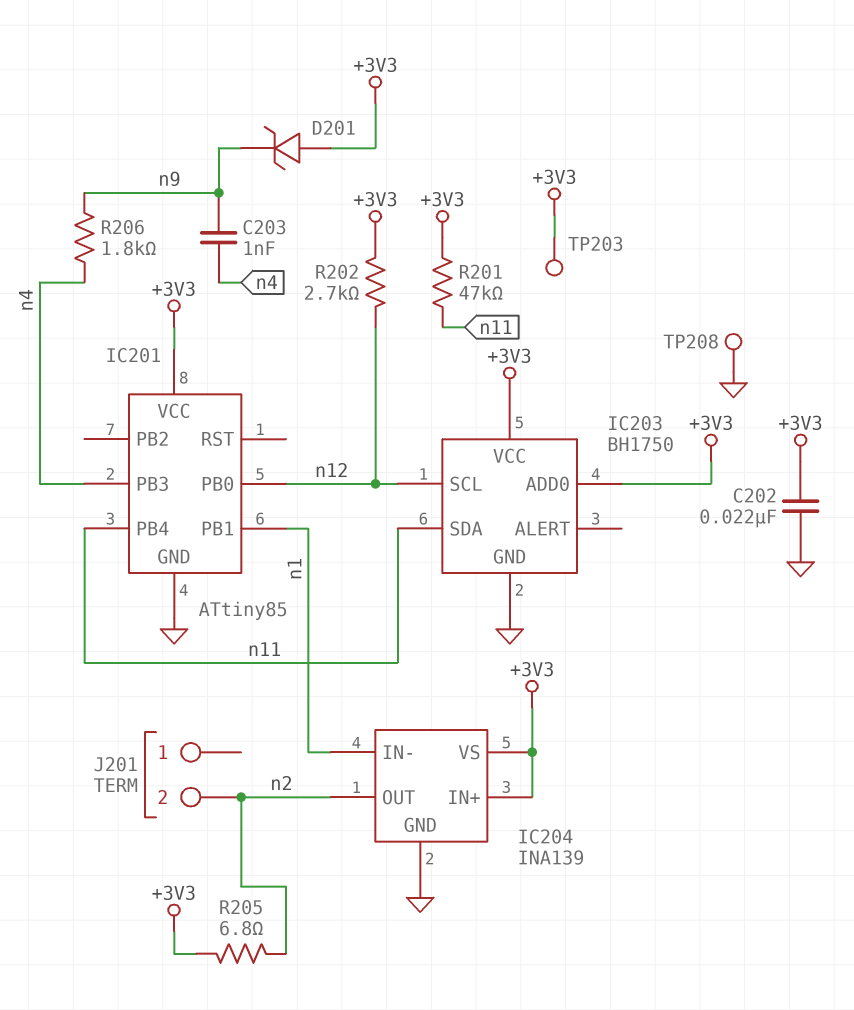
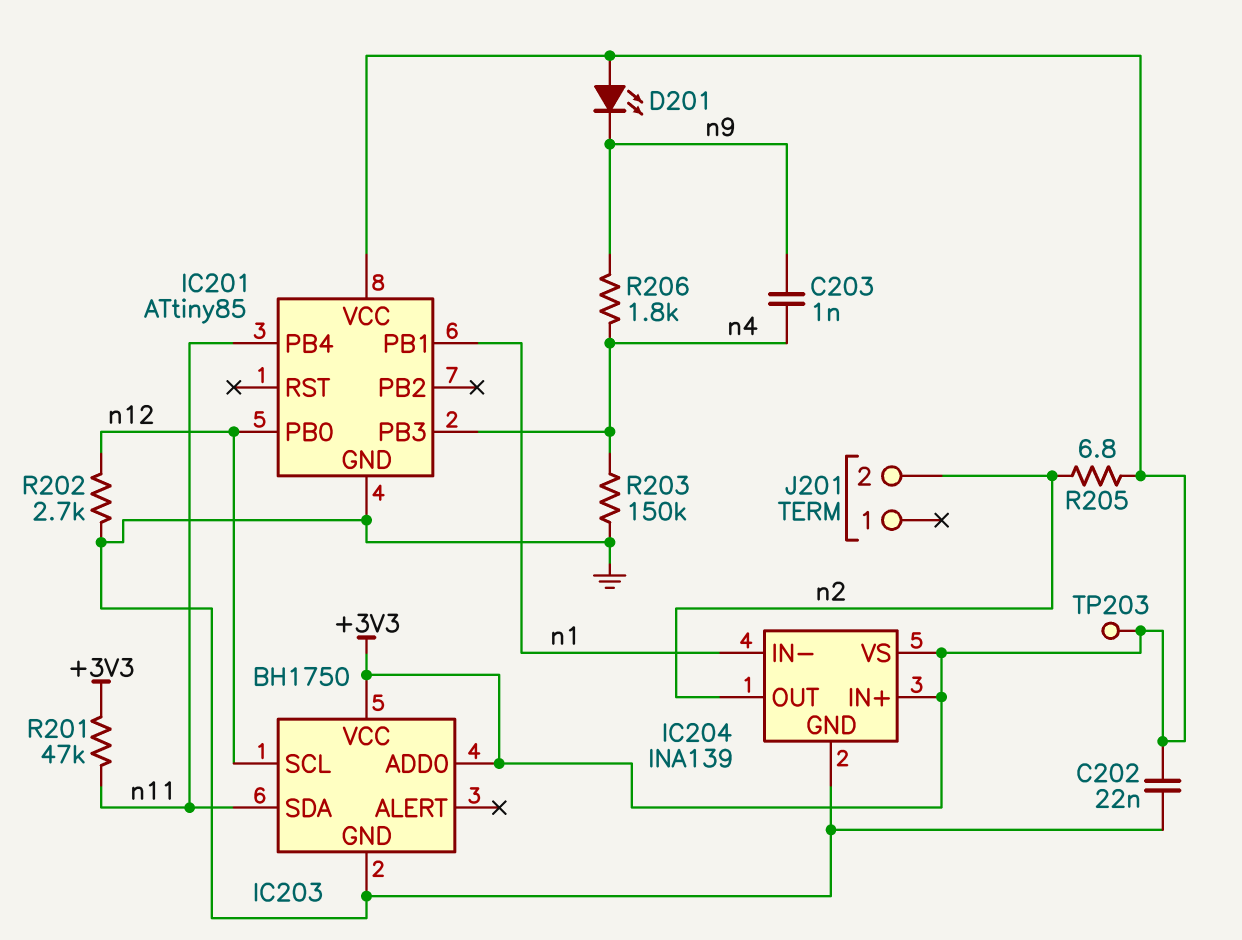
D201: zener (A +3V3, K n9) -> LED (A +3V3, K n9)
R202: 2.7k (+3V3, n12) -> 2.7k (GND, n12)
R203: none -> 150k (GND, n4)
TP208: test point (GND) -> none

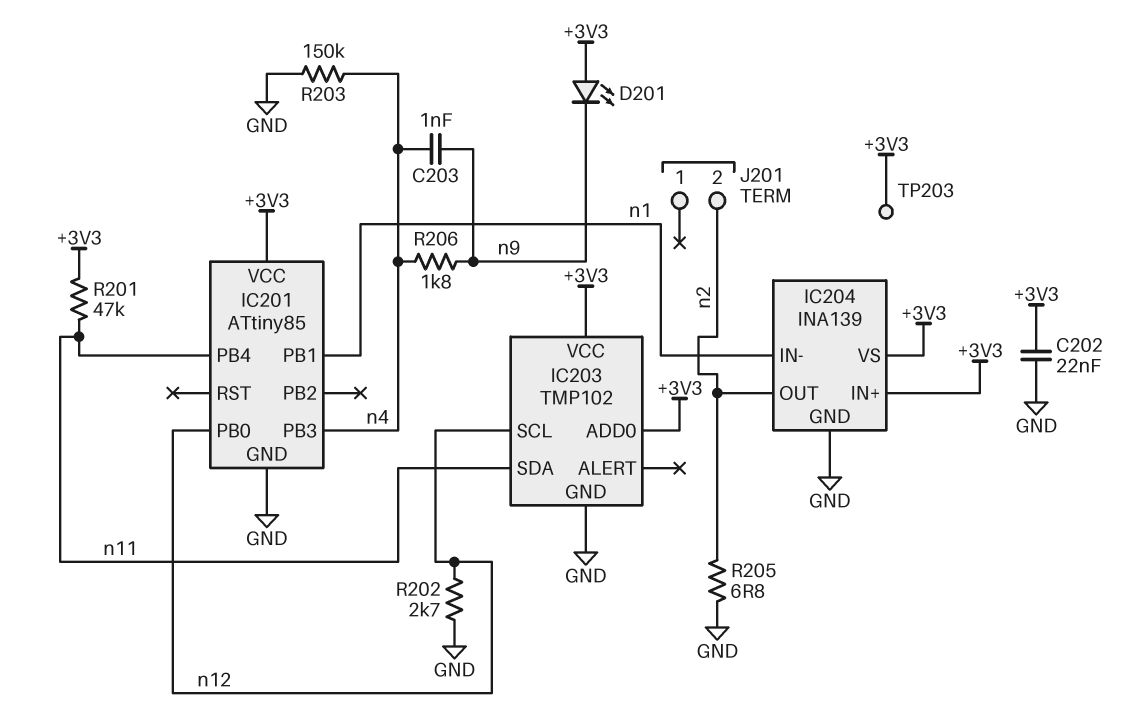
IC203: BH1750 -> TMP102
R205: 6.8 (+3V3, n2) -> 6.8 (GND, n2)

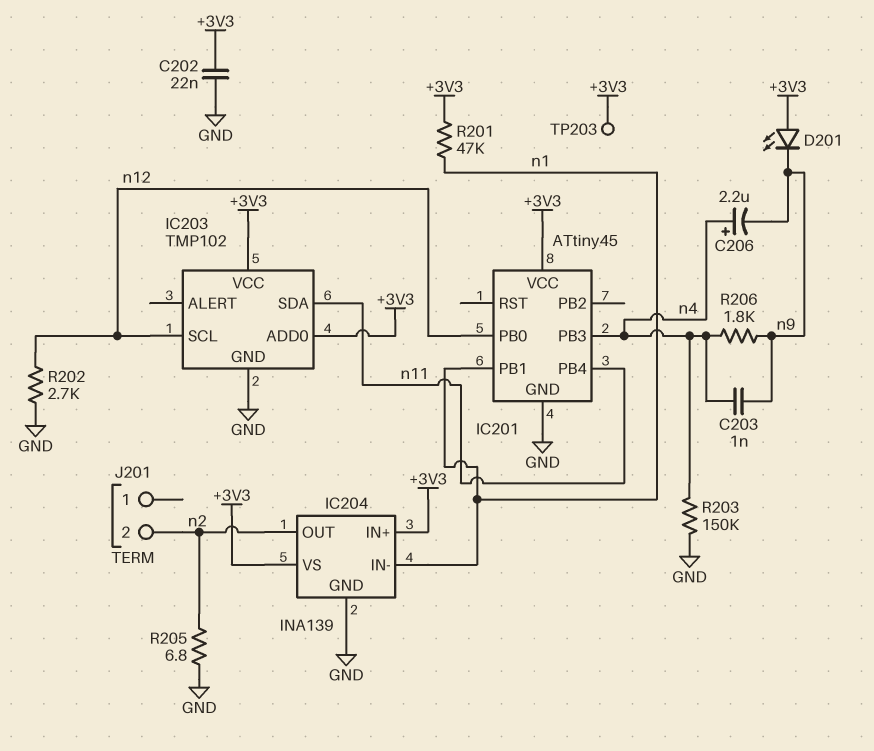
C206: none -> 2.2uF (plus n4, minus n9)
IC201: ATtiny85 -> ATtiny45
R201: 47k (+3V3, n11) -> 47k (+3V3, n1)

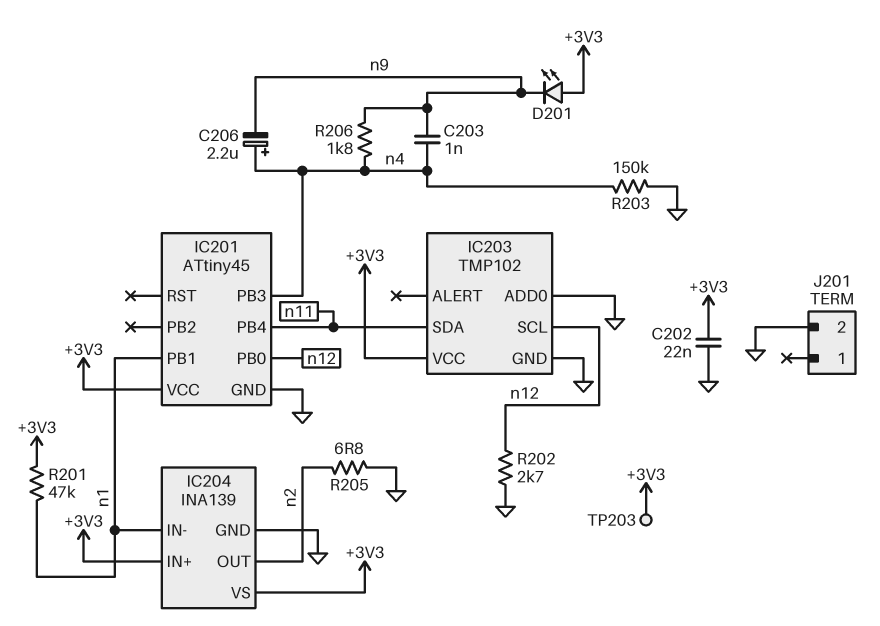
IC203 pin ADD0: +3V3 -> GND
J201 pin 2: n2 -> GND

